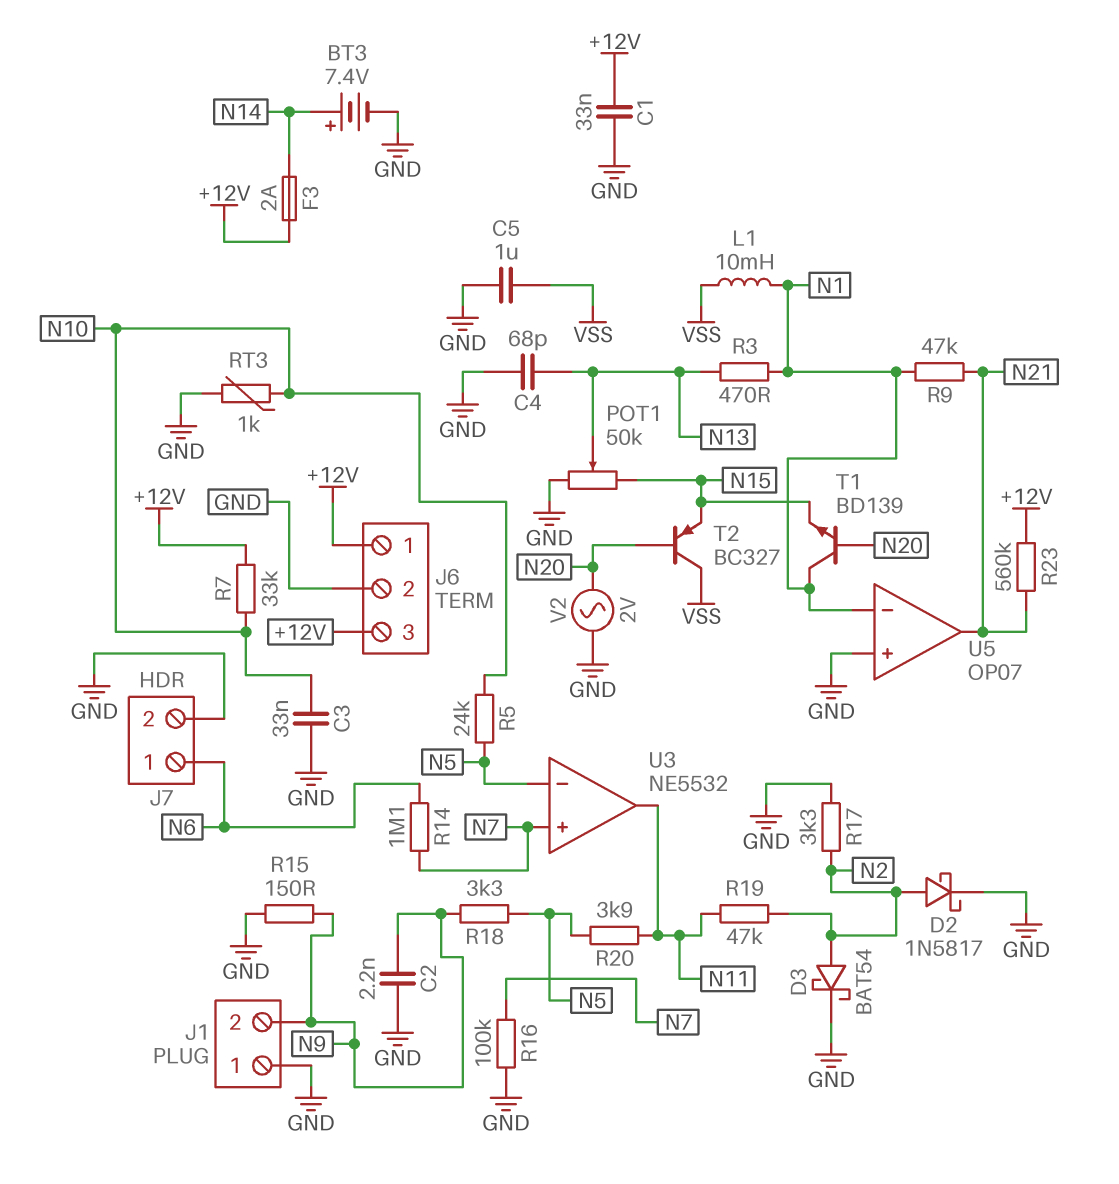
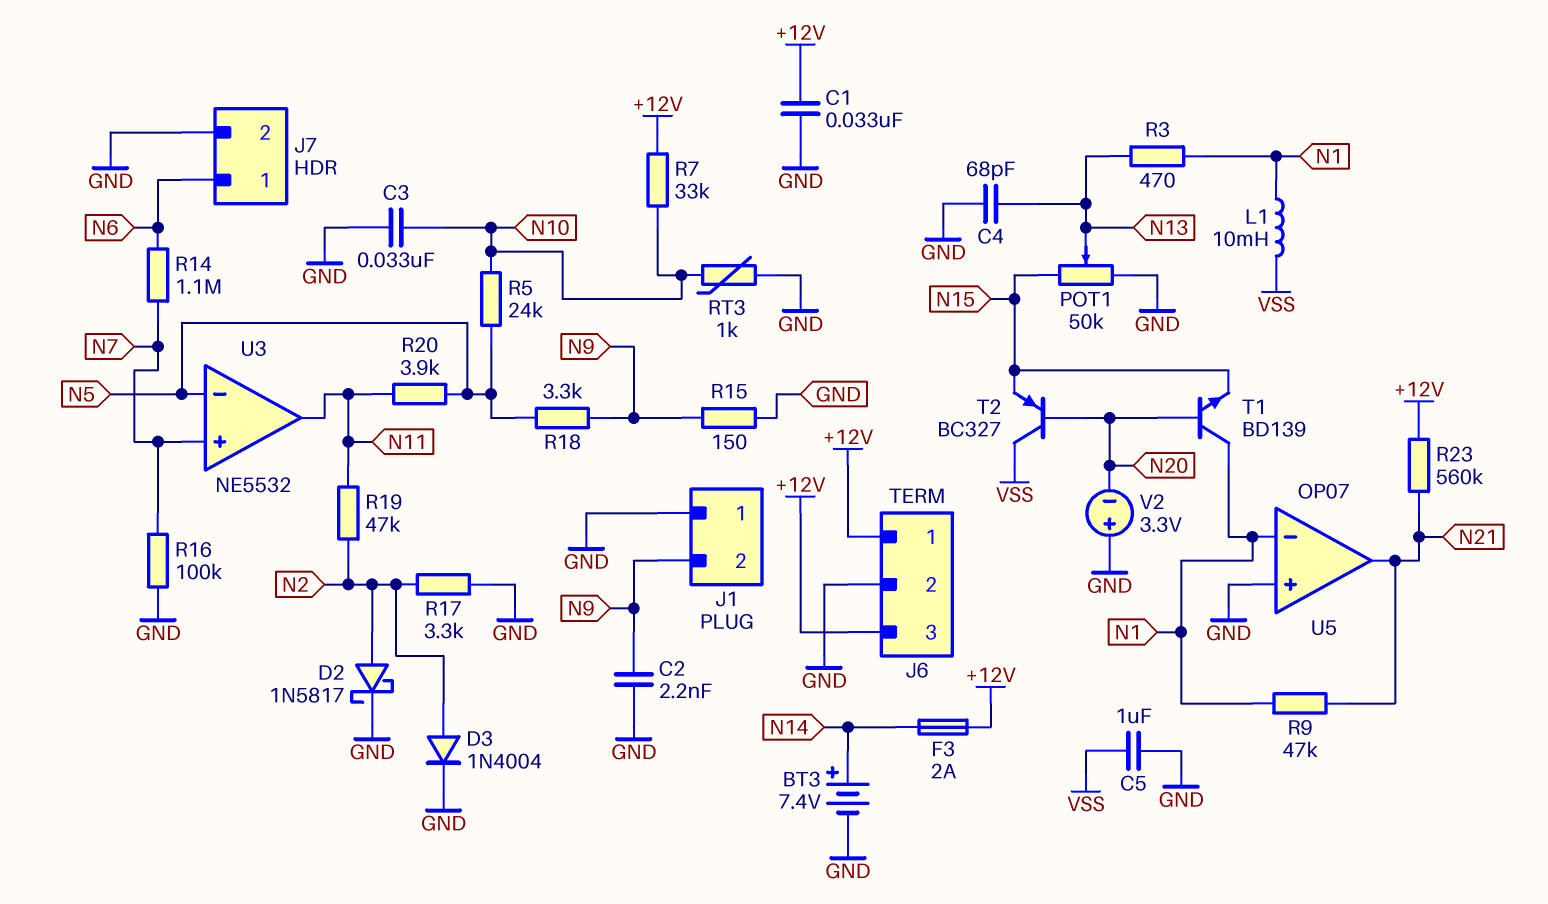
D3: schottky BAT54 (A N2, K GND) -> diode 1N4004 (A N2, K GND)
V2: AC 2V (GND, N20) -> 3.3V (plus GND, minus N20)

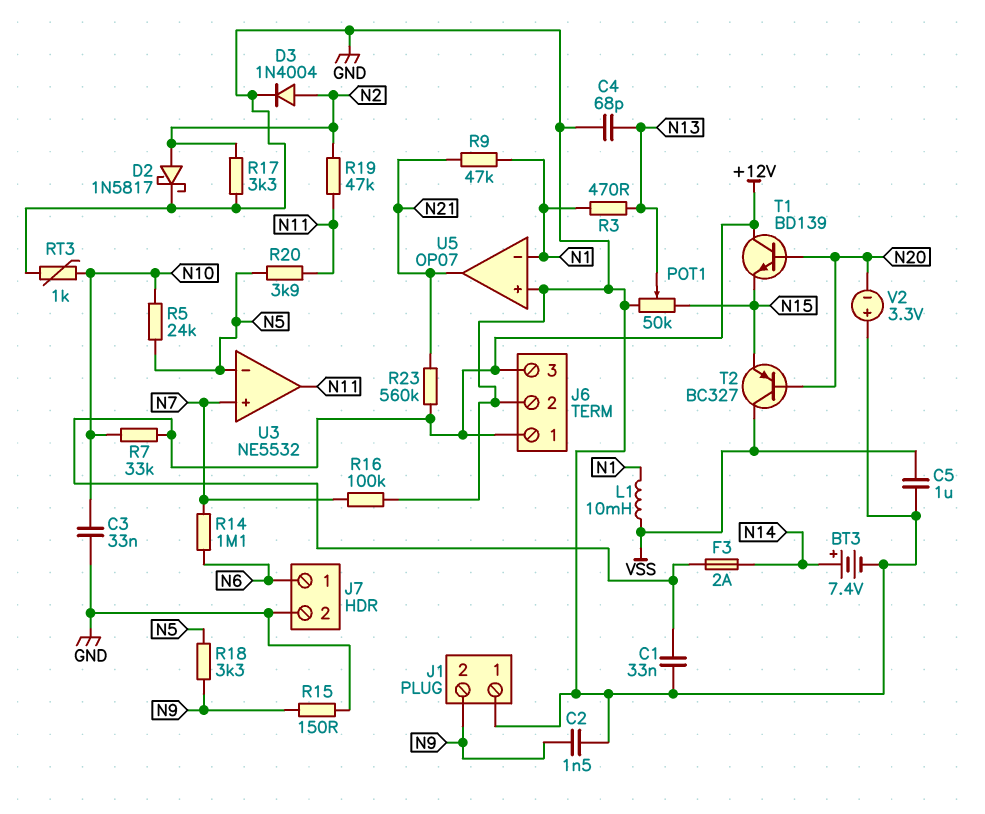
C2: 2.2nF (GND, N9) -> 1.5nF (GND, N9)
T1: NPN BD139 (B N20, C N1, E N15) -> NPN BD139 (B N20, C +12V, E N15)

